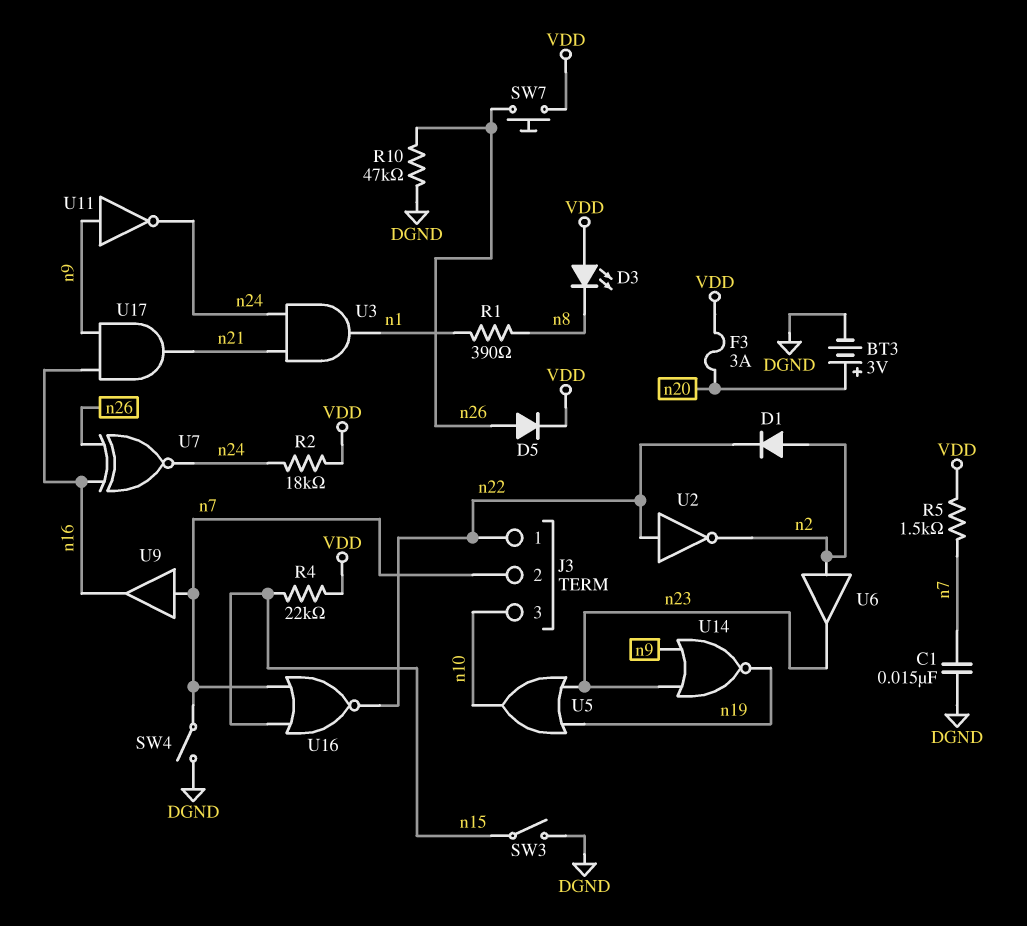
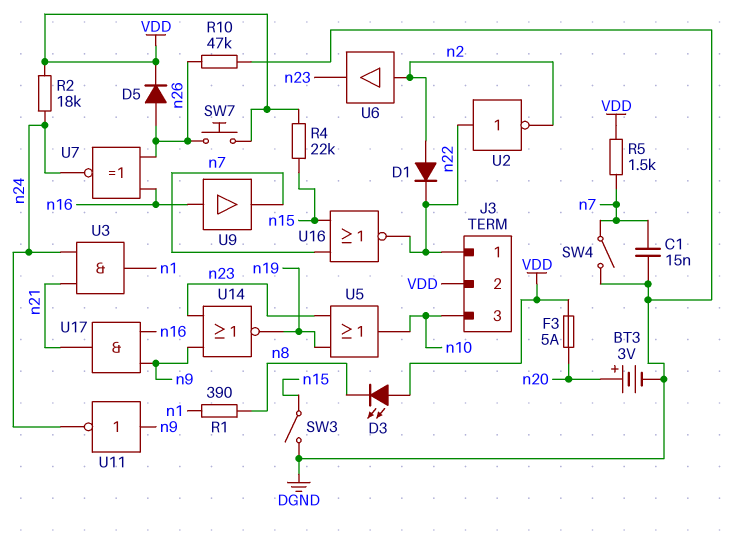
F3: 3A (VDD, n20) -> 5A (VDD, n20)
J3 pin 2: n7 -> VDD
U9: buffer (in n7, out n16) -> buffer (in n16, out n7)

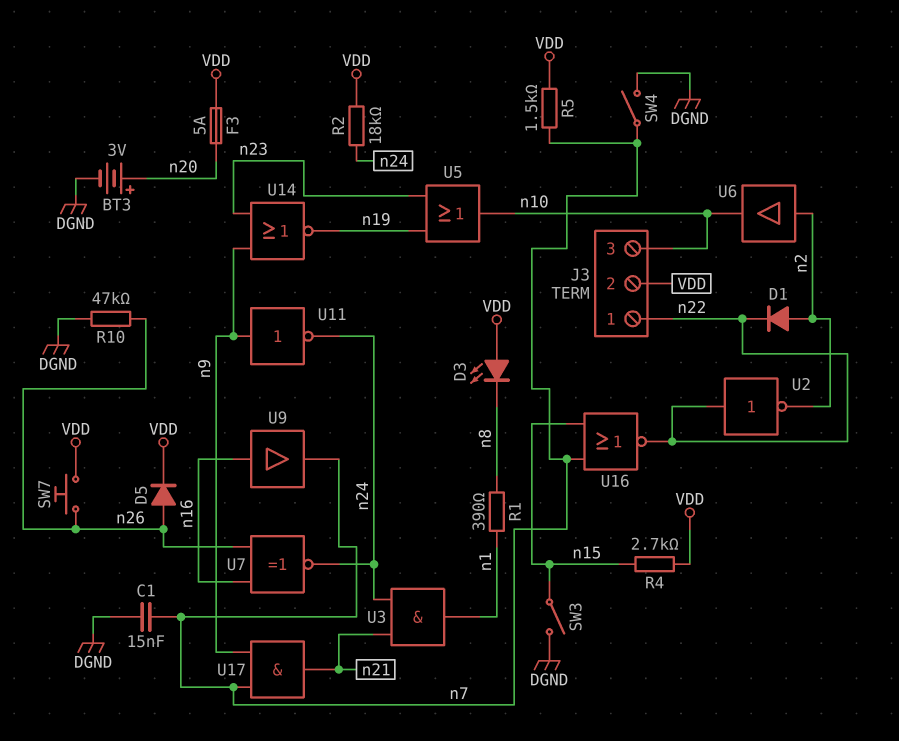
R4: 22k (VDD, n15) -> 2.7k (VDD, n15)
U6: buffer (in n2, out n23) -> buffer (in n2, out n10)
U17: AND (in n9, in n16, out n21) -> AND (in n7, in n9, out n21)

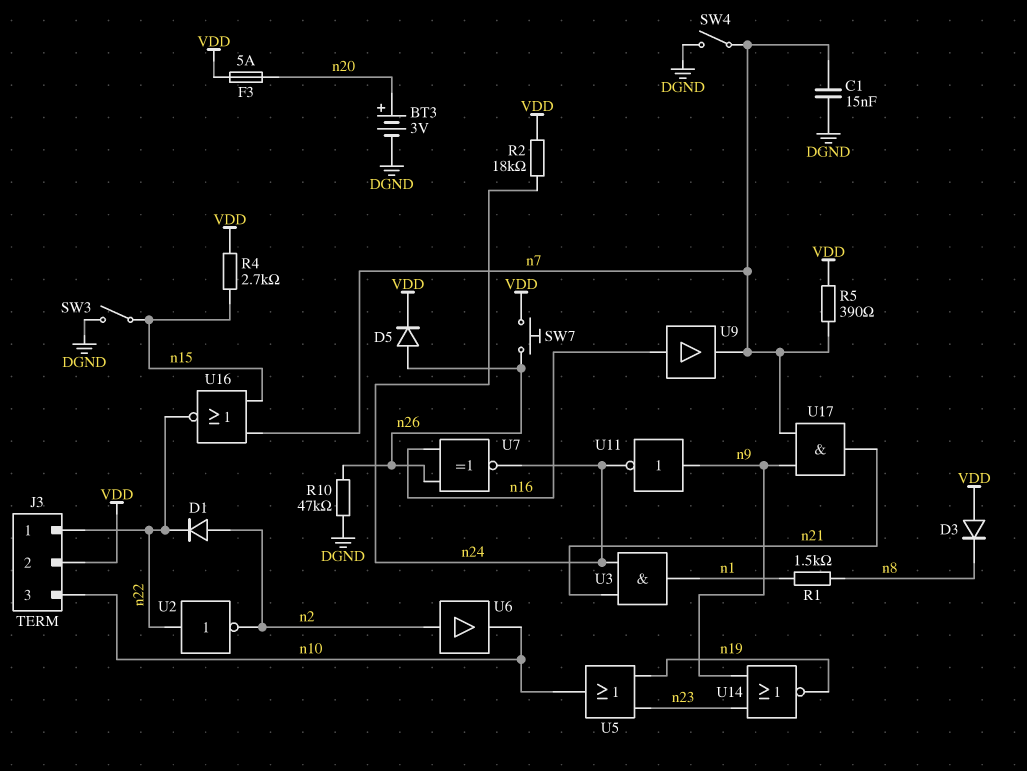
D3: LED (A VDD, K n8) -> diode (A VDD, K n8)
R1: 390 (n1, n8) -> 1.5k (n1, n8)
R5: 1.5k (VDD, n7) -> 390 (VDD, n7)

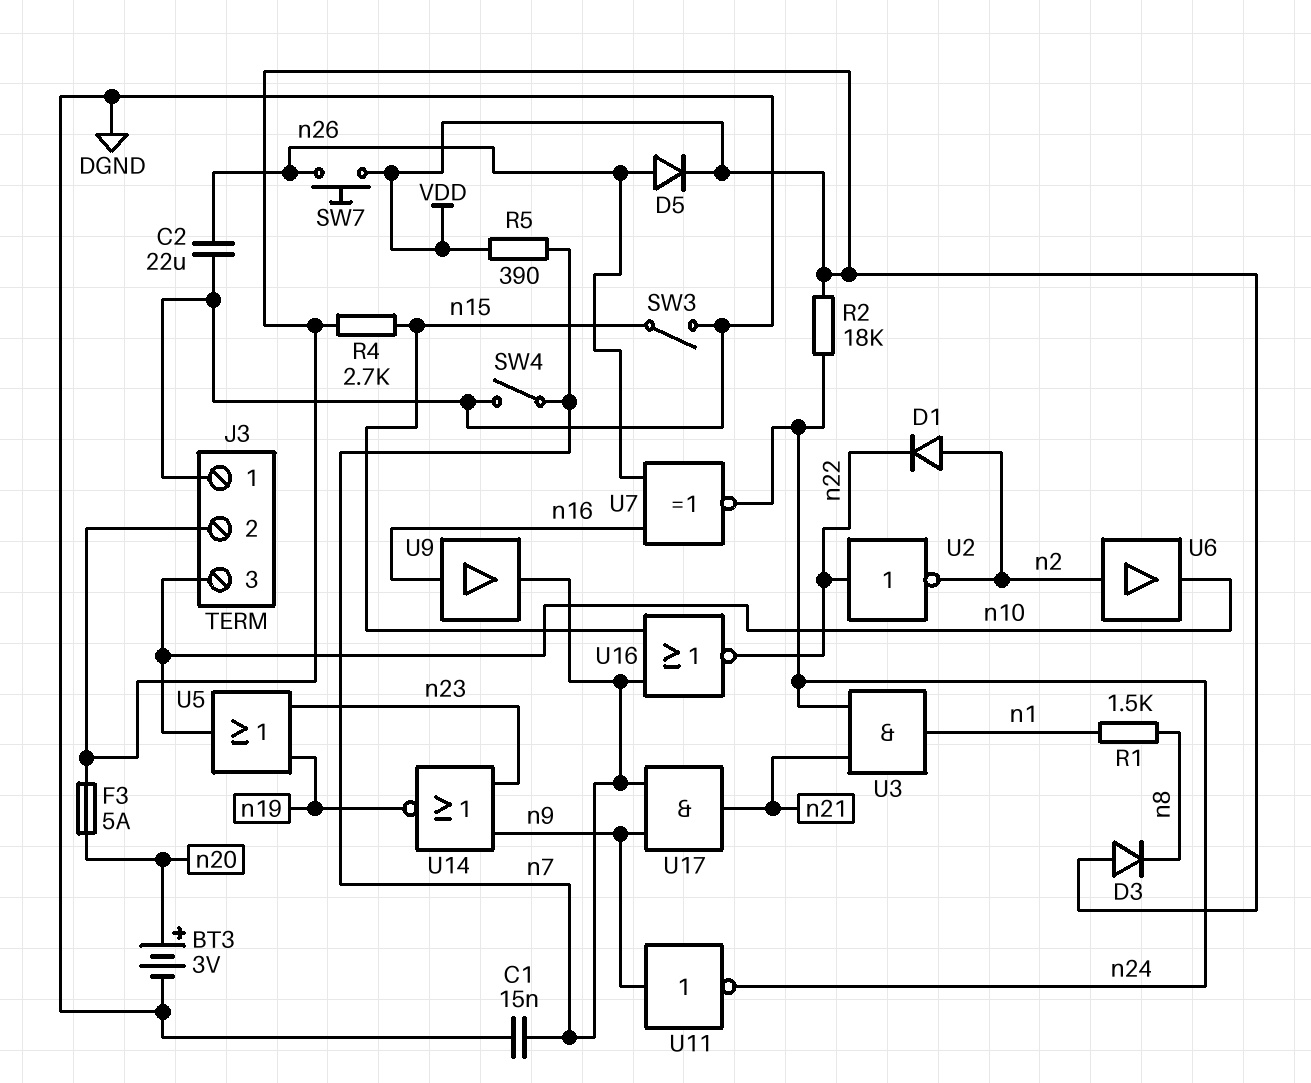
C2: none -> 22uF (DGND, n26)
J3 pin 1: n22 -> DGND
R10: 47k (DGND, n26) -> none

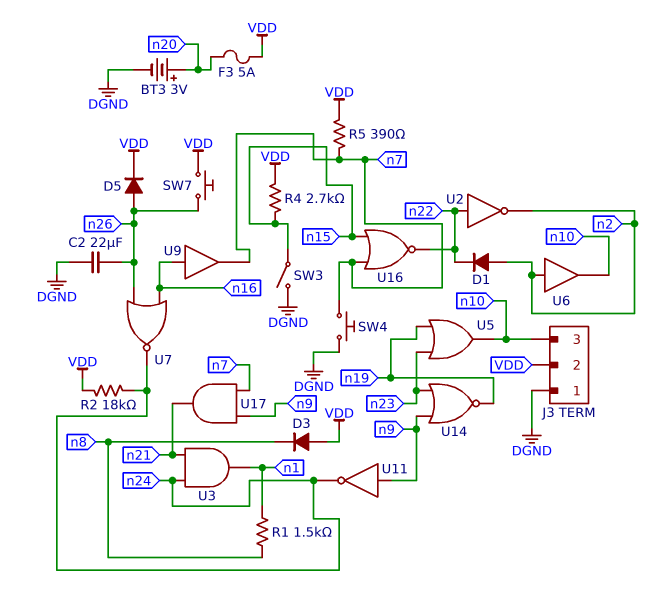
C1: 15nF (DGND, n7) -> none
SW4: switch (DGND, n7) -> button (DGND, n7)
U7: XNOR (in n16, in n26, out n24) -> NOR (in n16, in n26, out n24)

